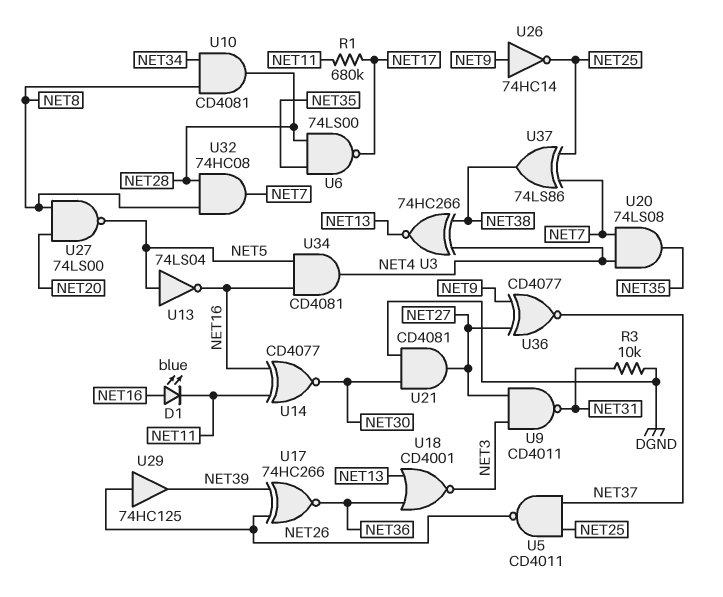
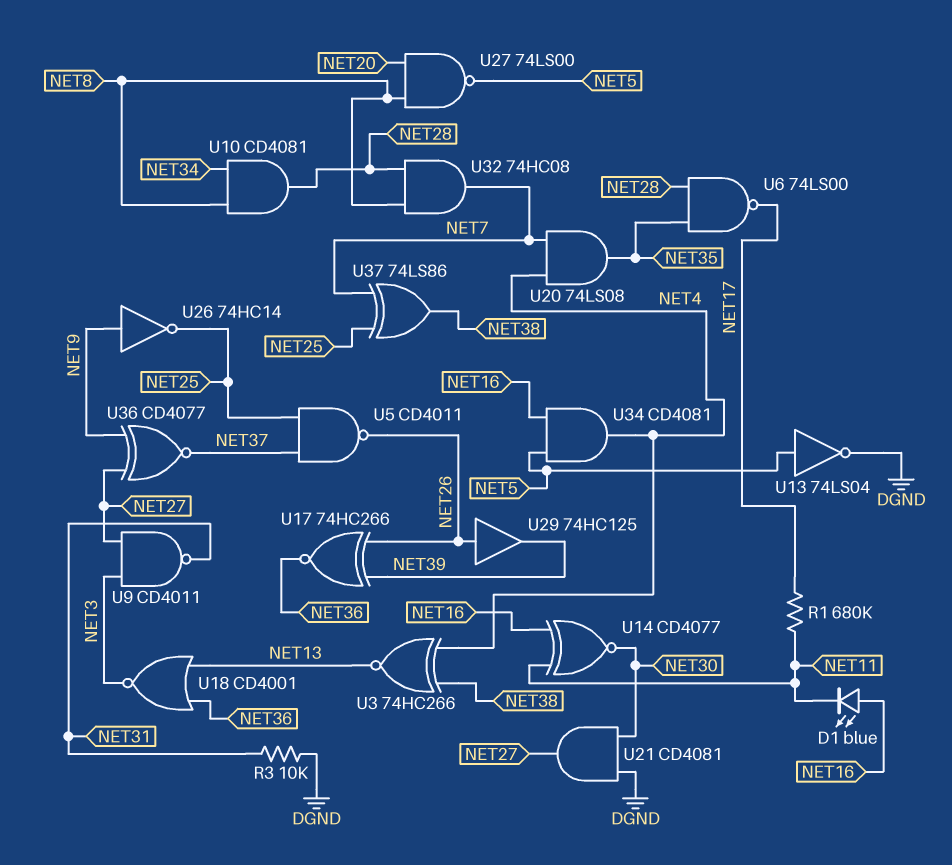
U13: NOT 74LS04 (in NET5, out NET16) -> NOT 74LS04 (in NET5, out DGND)

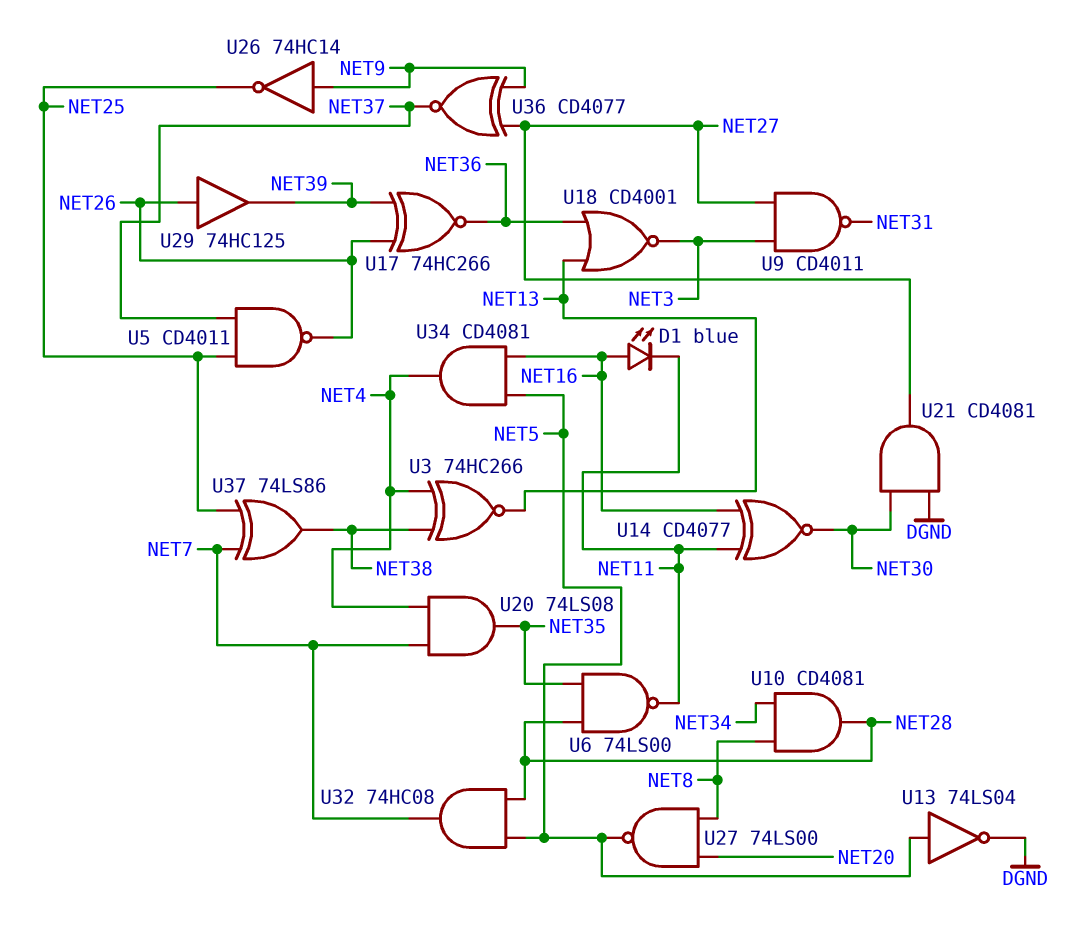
R1: 680k (NET11, NET17) -> none
R3: 10k (DGND, NET31) -> none
U6: NAND 74LS00 (in NET28, in NET35, out NET17) -> NAND 74LS00 (in NET28, in NET35, out NET11)
U32: AND 74HC08 (in NET8, in NET28, out NET7) -> AND 74HC08 (in NET5, in NET28, out NET7)

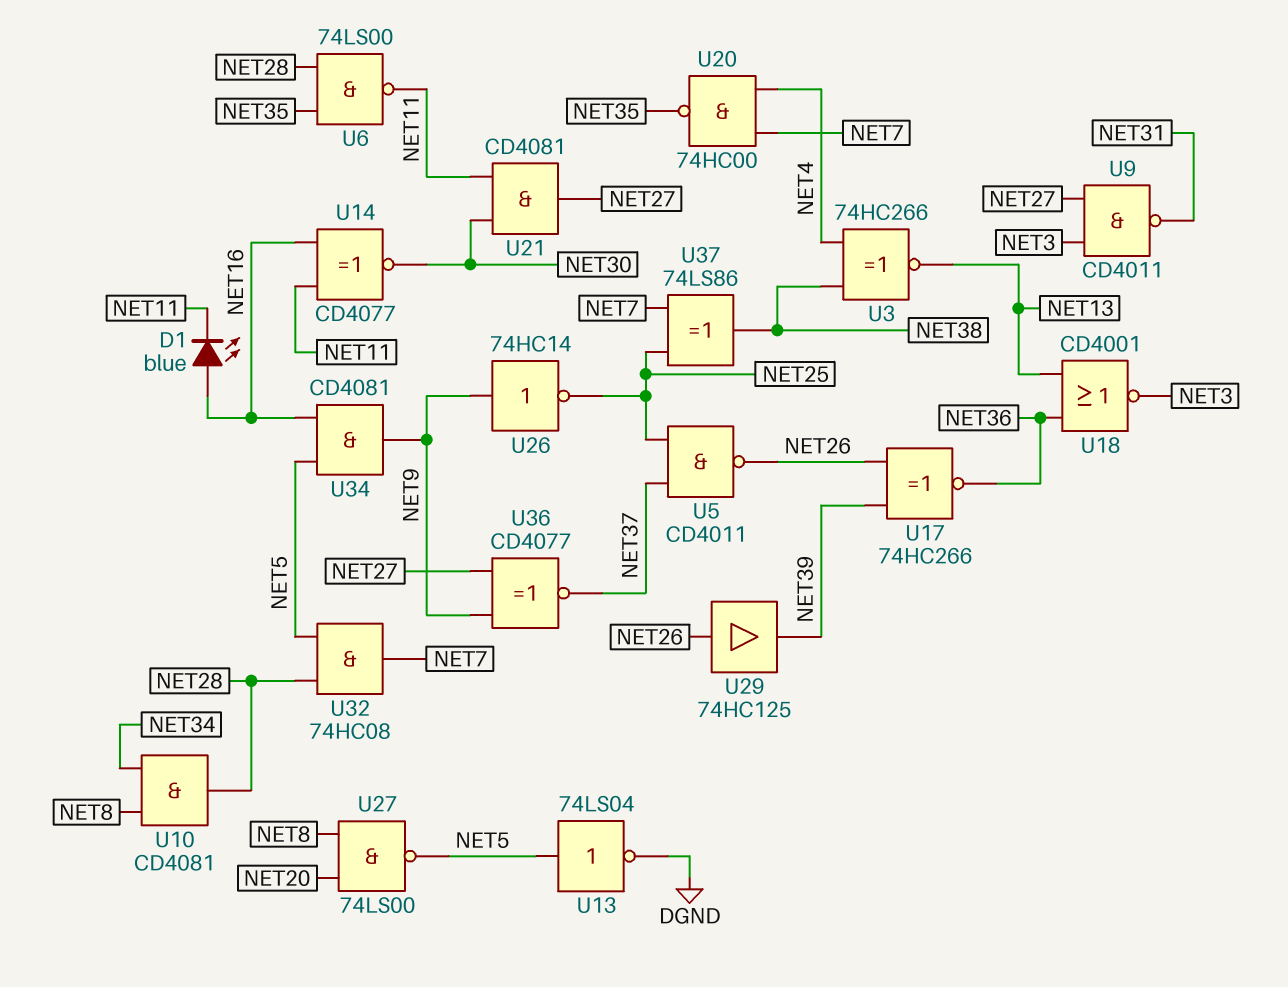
U20: AND 74LS08 (in NET4, in NET7, out NET35) -> NAND 74HC00 (in NET4, in NET7, out NET35)
U21: AND CD4081 (in DGND, in NET30, out NET27) -> AND CD4081 (in NET11, in NET30, out NET27)
U34: AND CD4081 (in NET5, in NET16, out NET4) -> AND CD4081 (in NET5, in NET16, out NET9)

